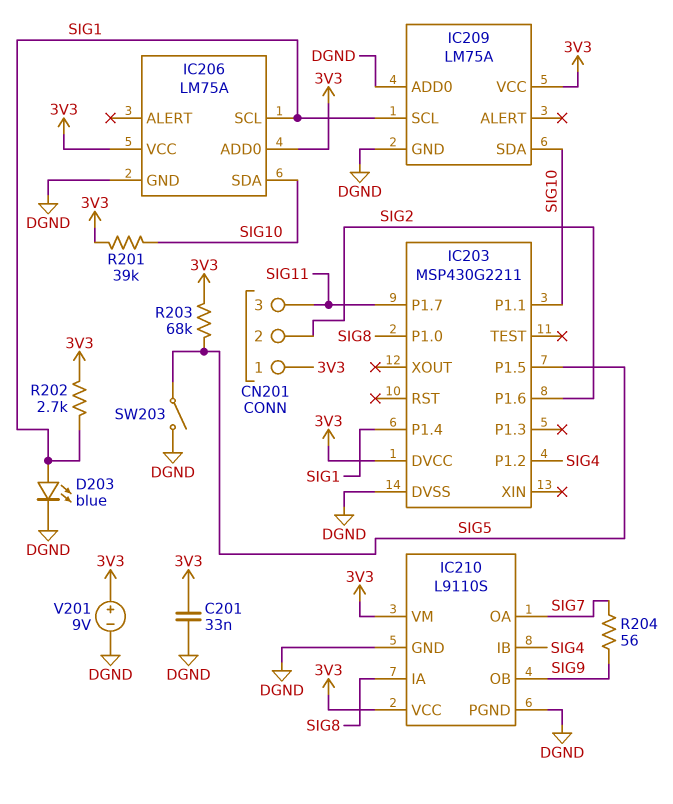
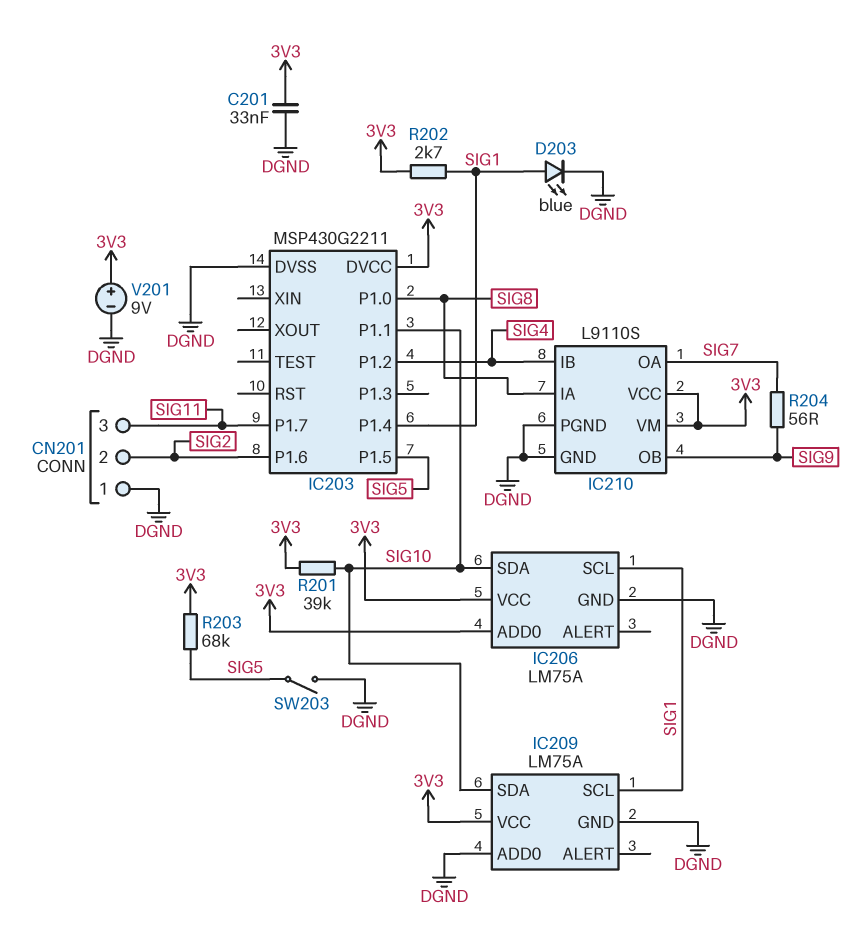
CN201 pin 1: 3V3 -> DGND

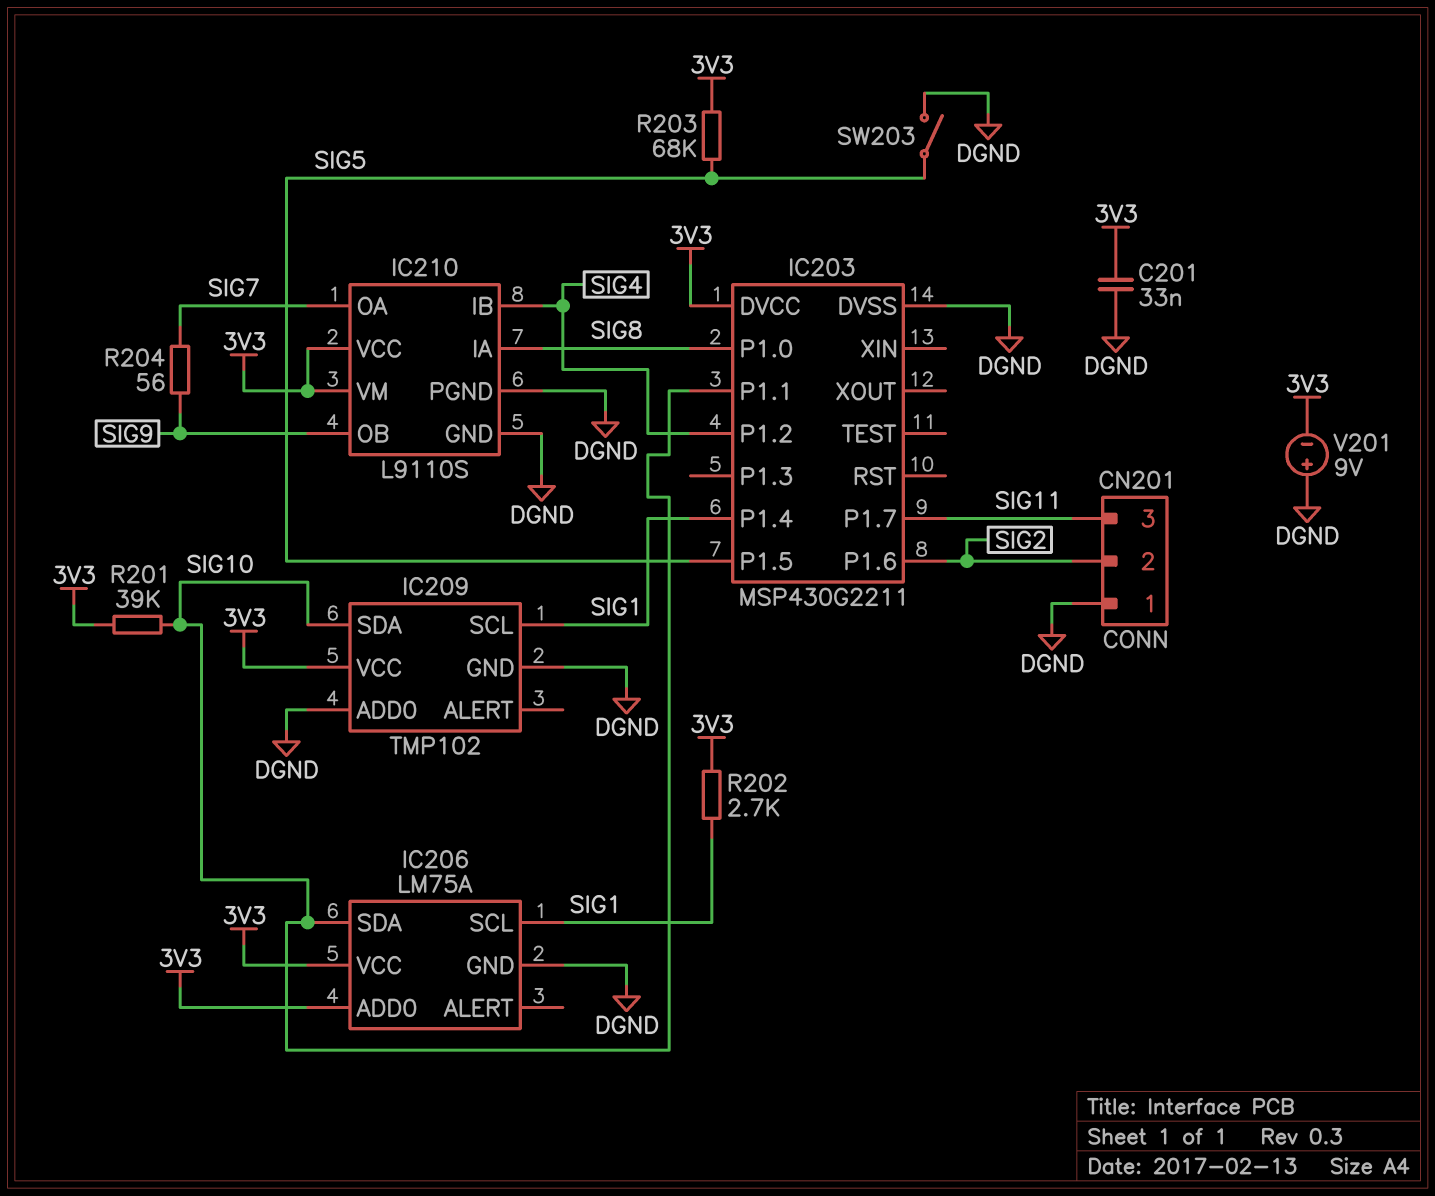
D203: LED blue (A SIG1, K DGND) -> none
IC209: LM75A -> TMP102
V201: 9V (plus 3V3, minus DGND) -> 9V (plus DGND, minus 3V3)

